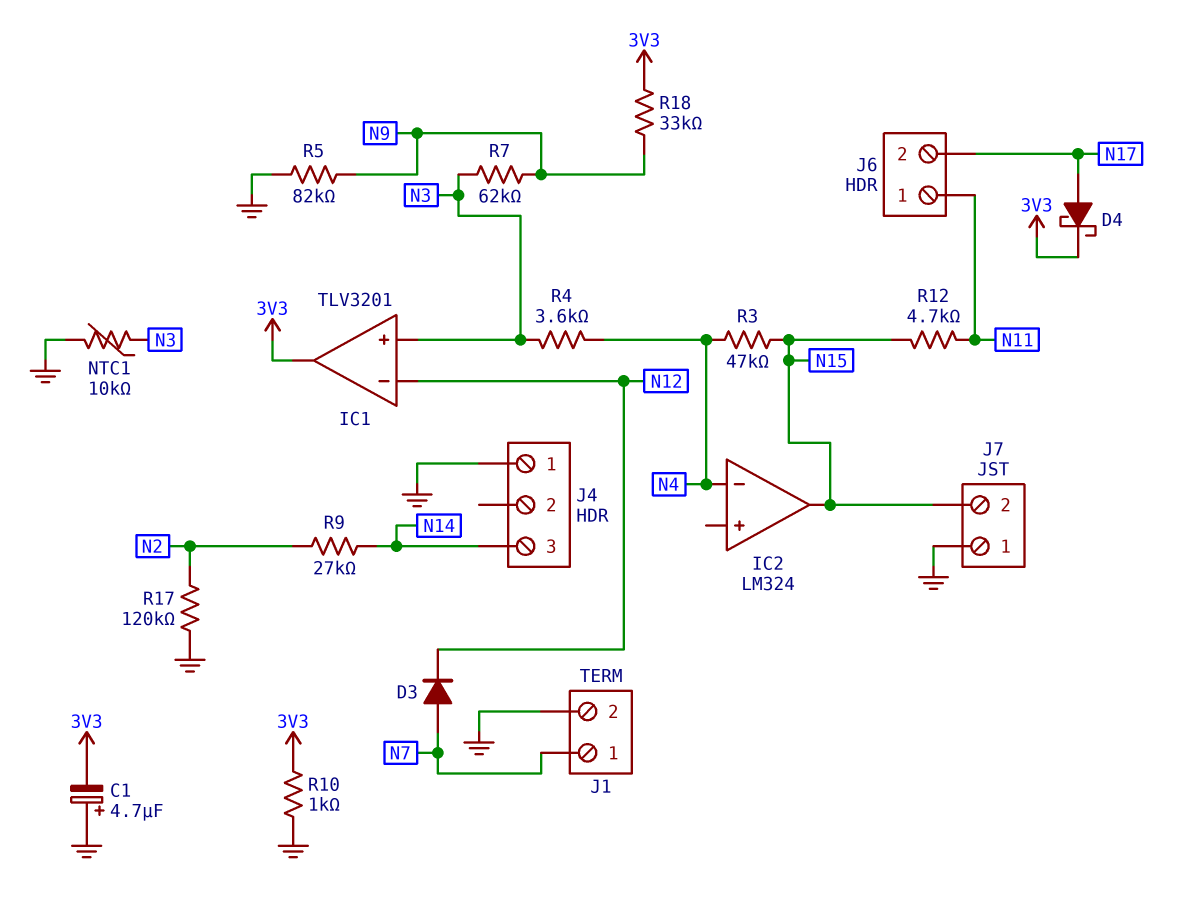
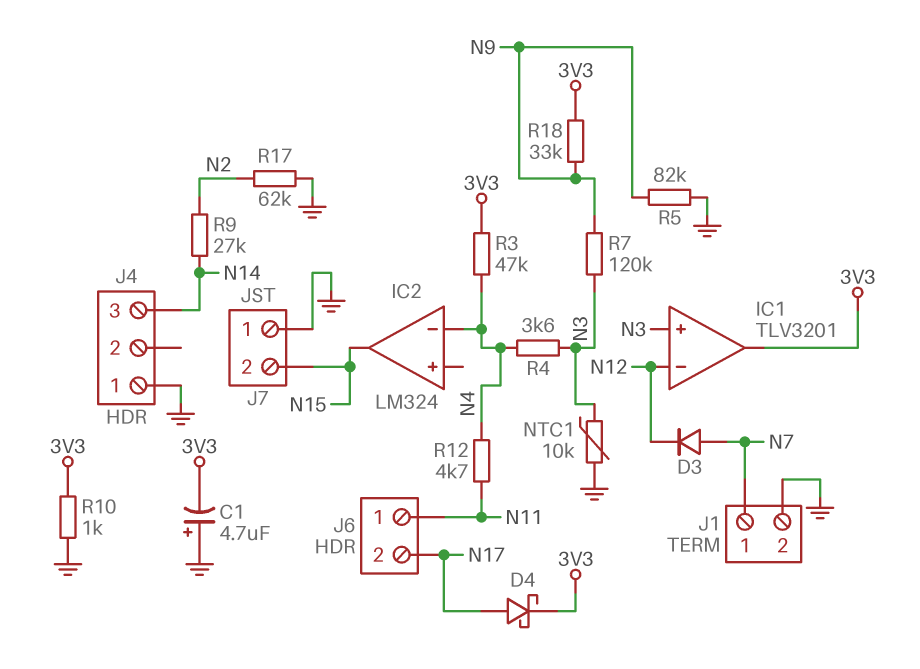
R3: 47k (N4, N15) -> 47k (3V3, N4)
R7: 62k (N3, N9) -> 120k (N3, N9)
R12: 4.7k (N11, N15) -> 4.7k (N4, N11)
R17: 120k (GND, N2) -> 62k (GND, N2)

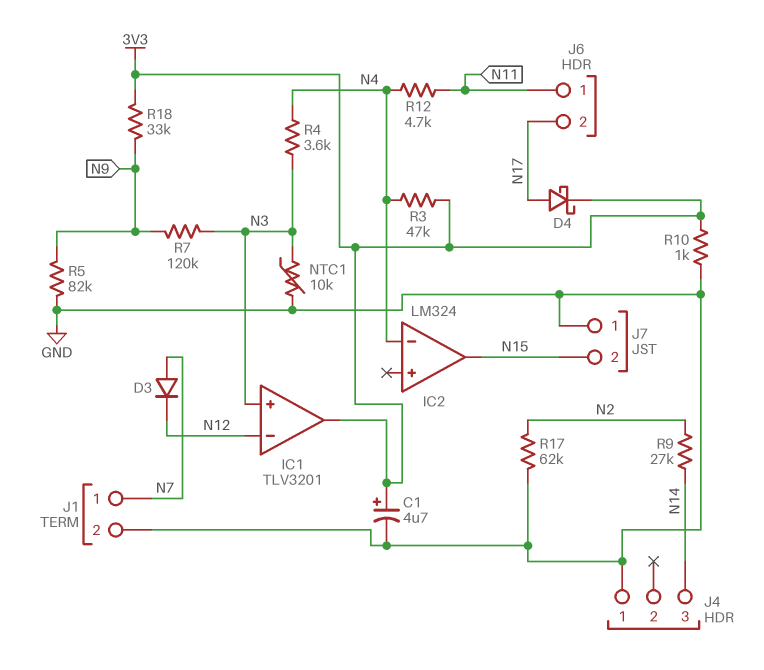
C1: 4.7uF (plus GND, minus 3V3) -> 4.7uF (plus 3V3, minus GND)

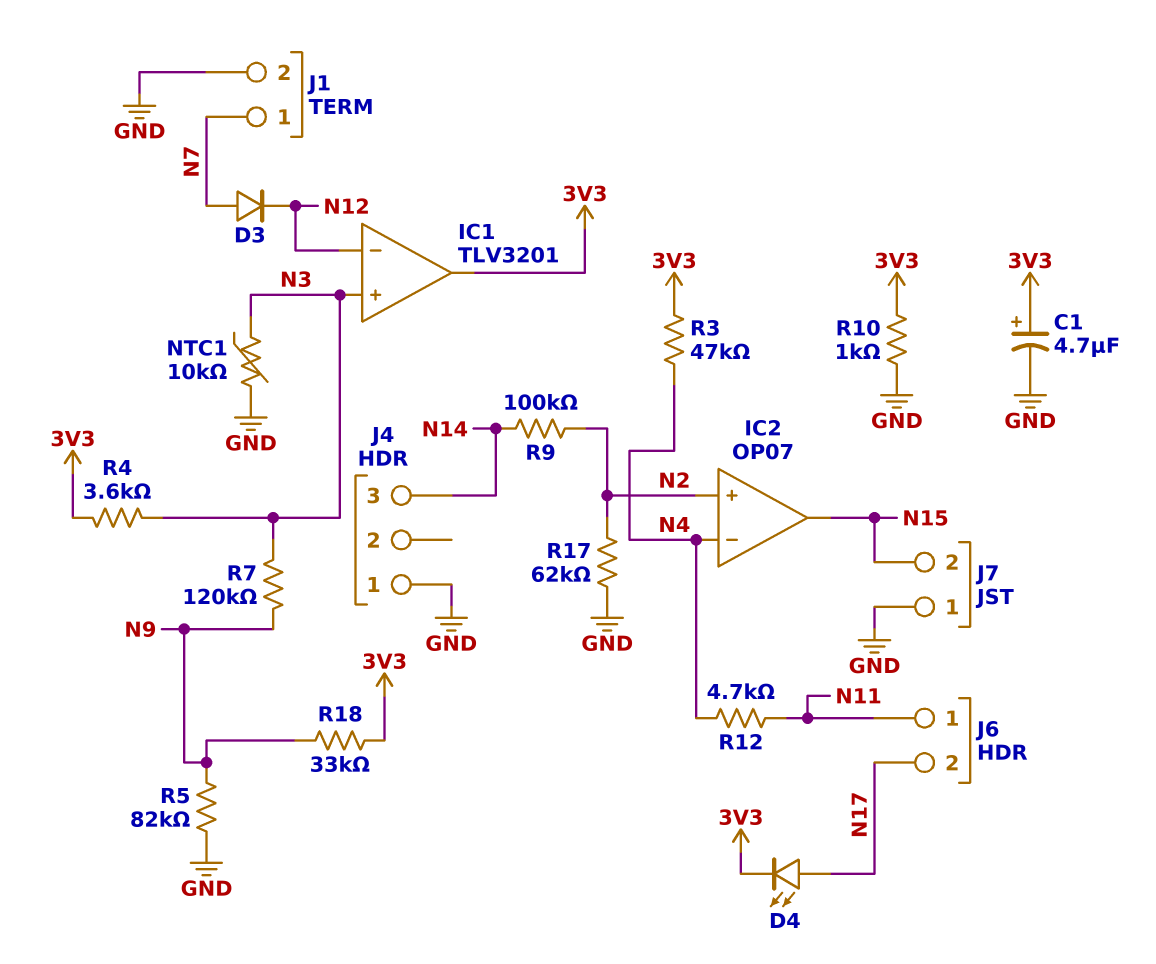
D4: schottky (A N17, K 3V3) -> LED (A N17, K 3V3)
IC2: LM324 -> OP07
IC2 pin in+: none -> N2
R4: 3.6k (N3, N4) -> 3.6k (3V3, N3)
R9: 27k (N2, N14) -> 100k (N2, N14)

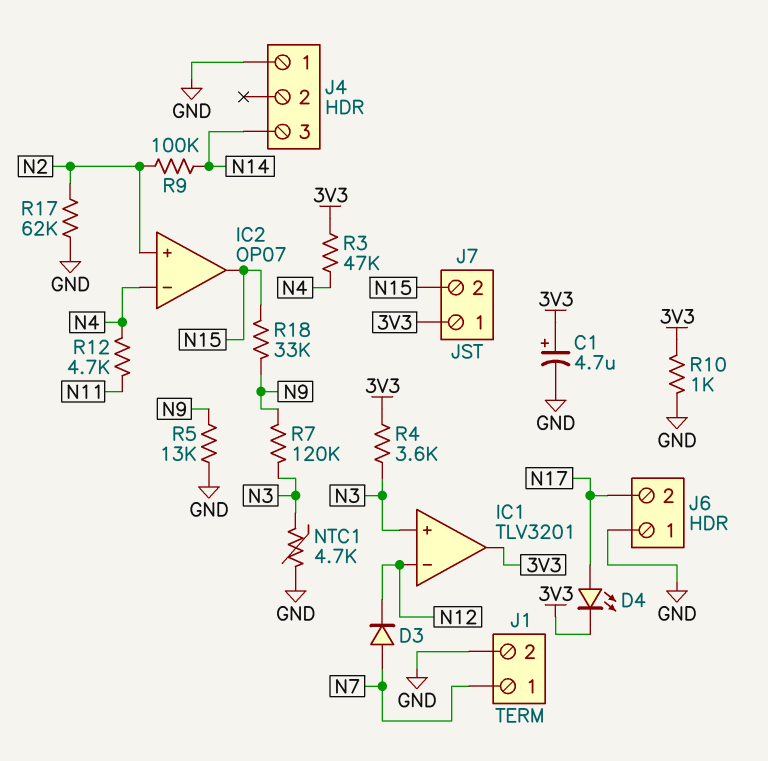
J6 pin 1: N11 -> GND
J7 pin 1: GND -> 3V3
NTC1: 10k (GND, N3) -> 4.7k (GND, N3)
R5: 82k (GND, N9) -> 13k (GND, N9)
R18: 33k (3V3, N9) -> 33k (N9, N15)

